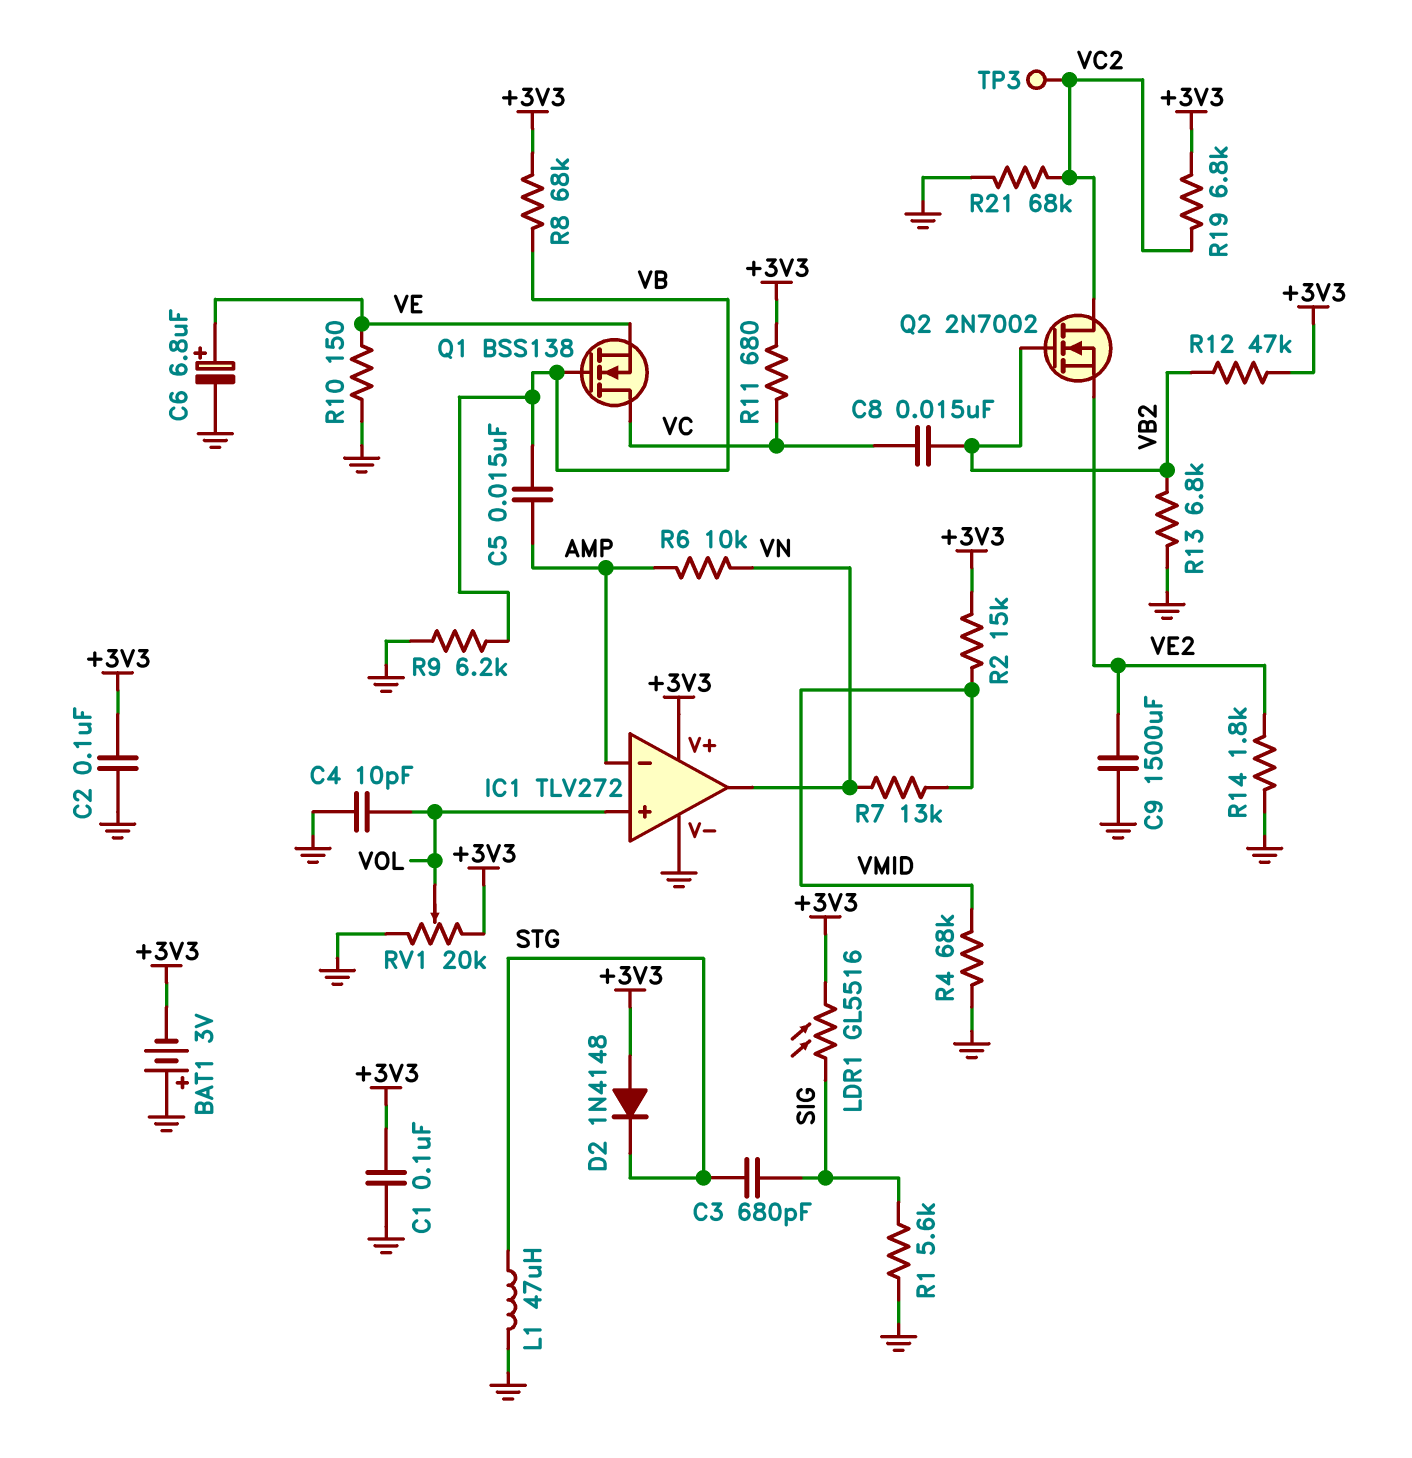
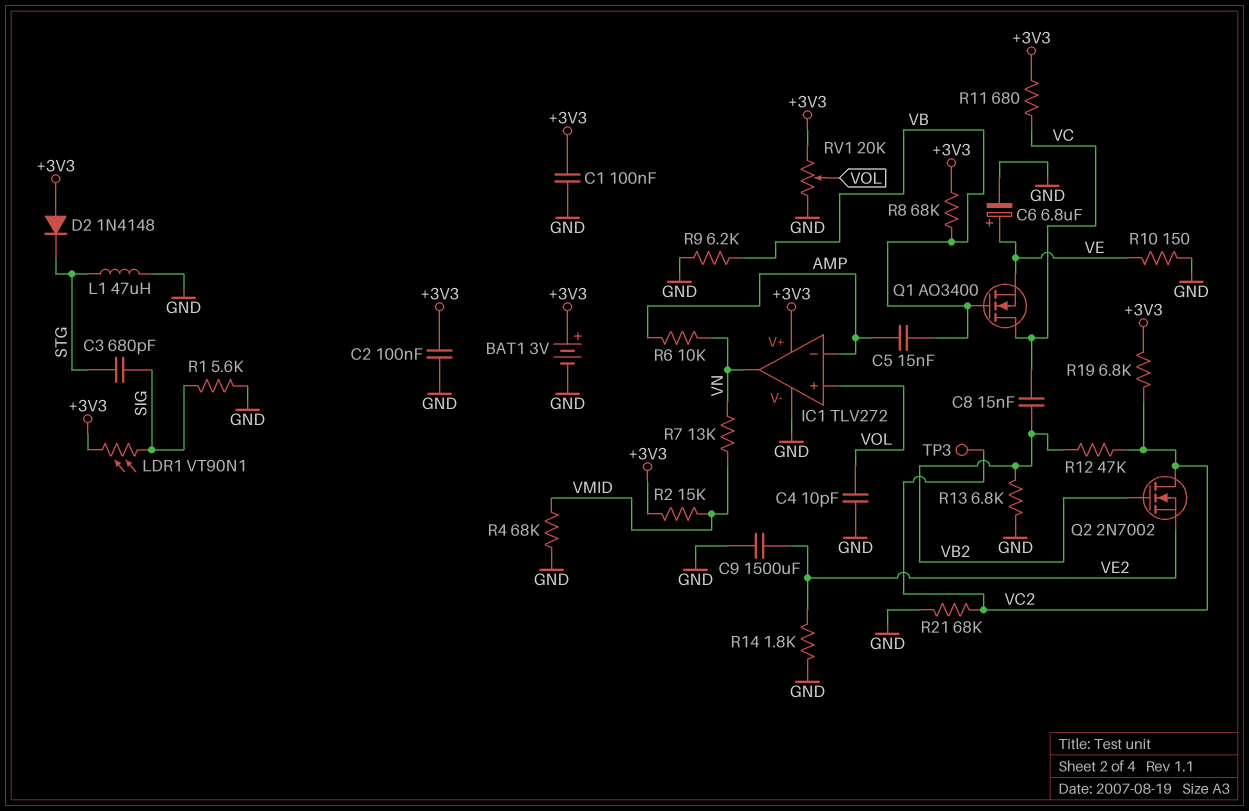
BAT1: 3V (plus GND, minus +3V3) -> 3V (plus +3V3, minus GND)
LDR1: GL5516 (+3V3, SIG) -> VT90N1 (+3V3, SIG)
Q1: NMOS BSS138 (G VB, D VC, S VE) -> NMOS AO3400 (G VB, D VC, S VE)
R12: 47k (+3V3, VB2) -> 47k (VB2, VC2)

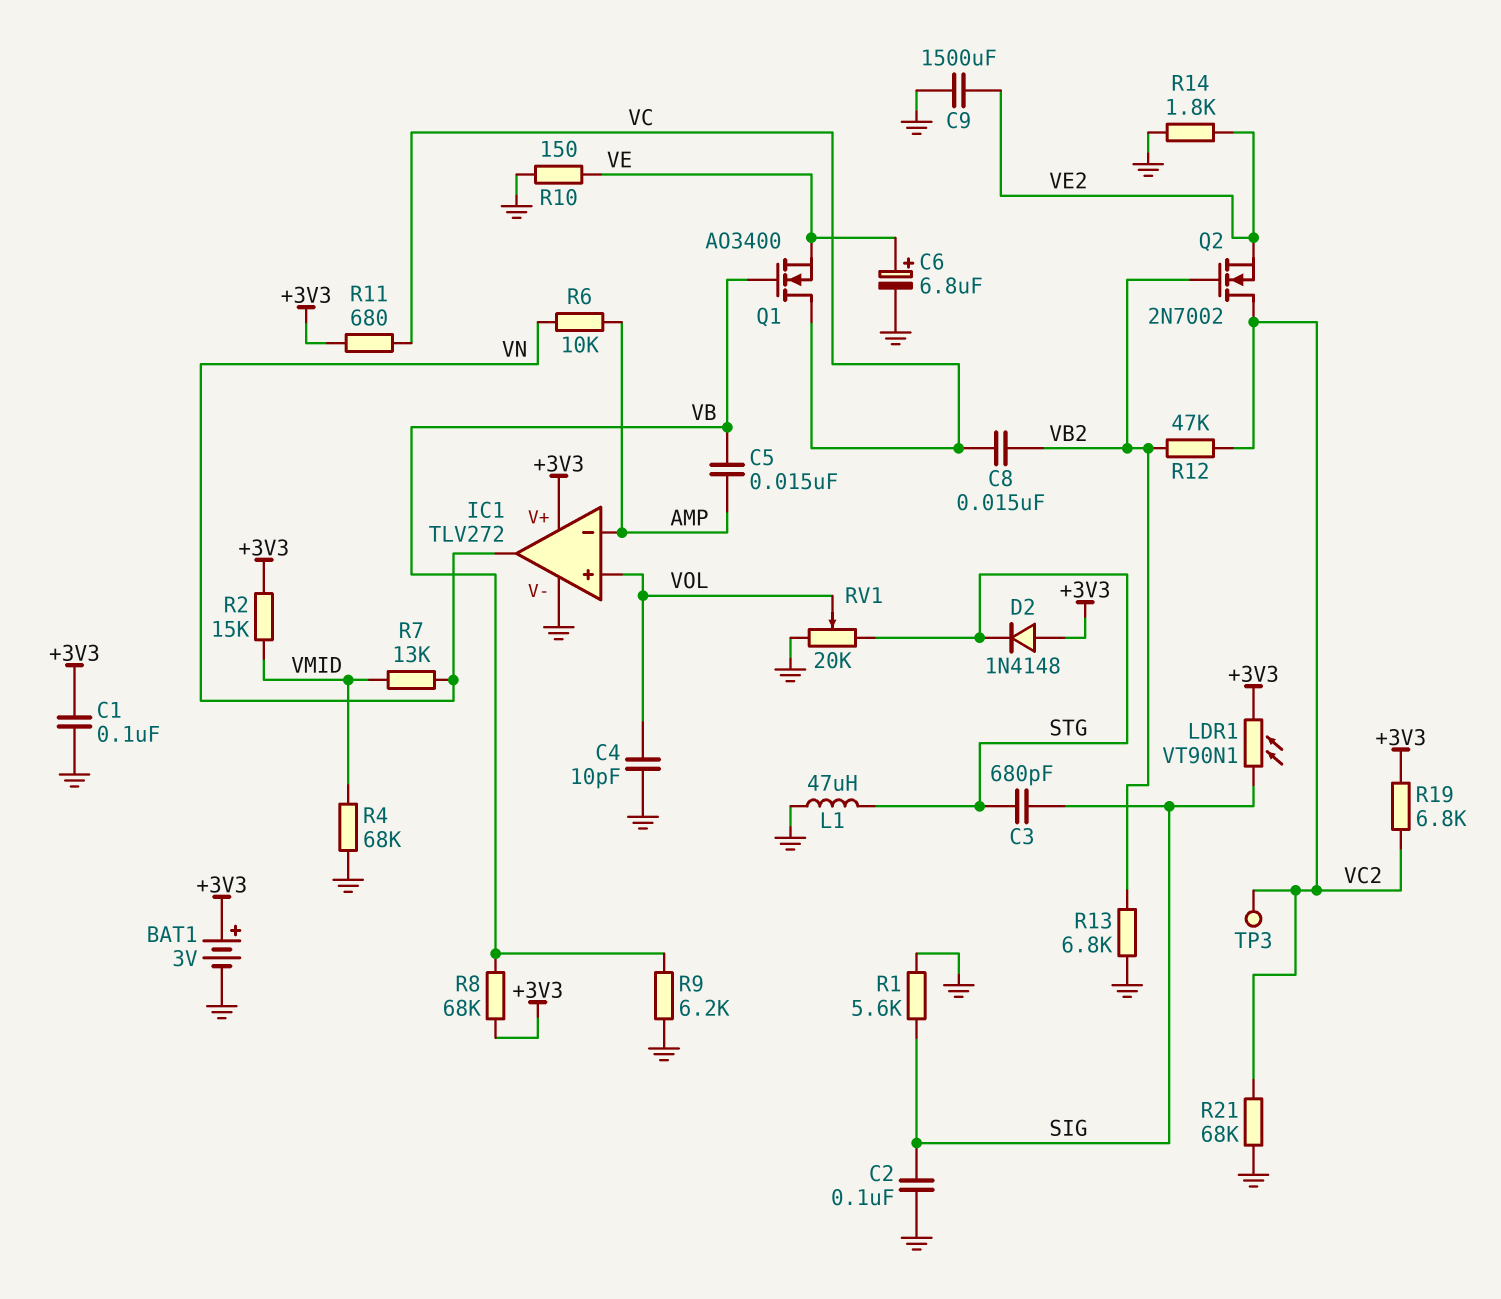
C2: 100nF (+3V3, GND) -> 100nF (GND, SIG)
RV1: 20k (+3V3, GND, wiper VOL) -> 20k (GND, STG, wiper VOL)

